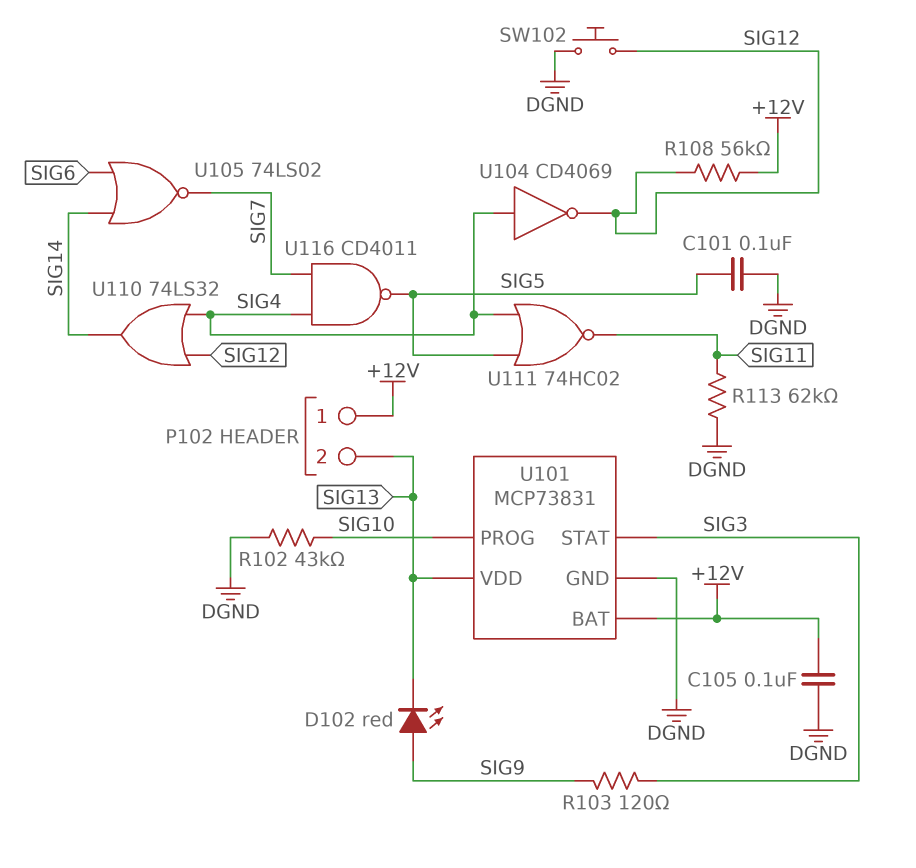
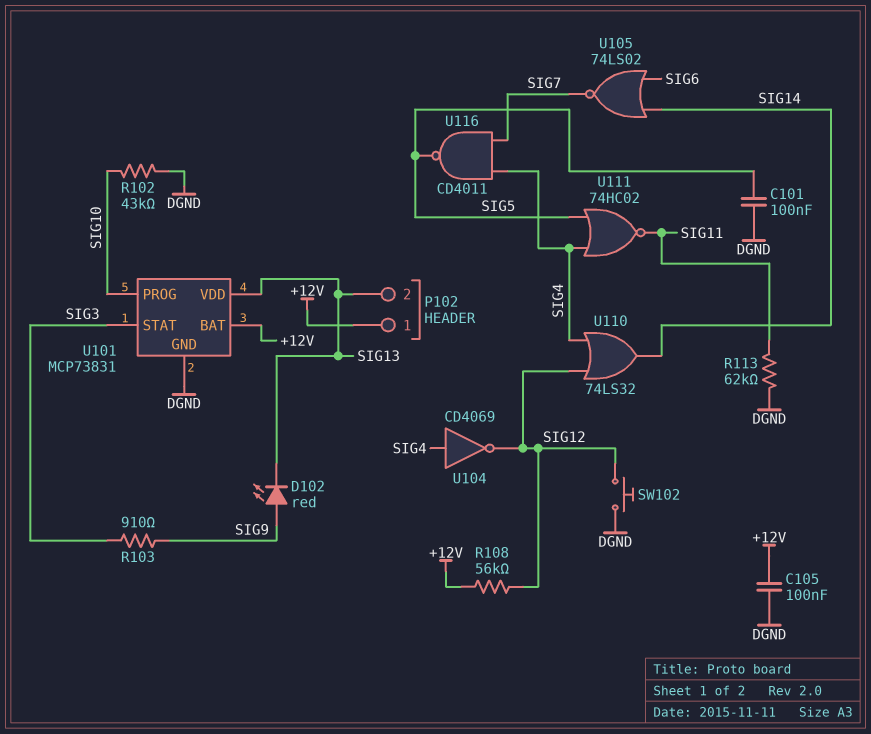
R103: 120 (SIG3, SIG9) -> 910 (SIG3, SIG9)

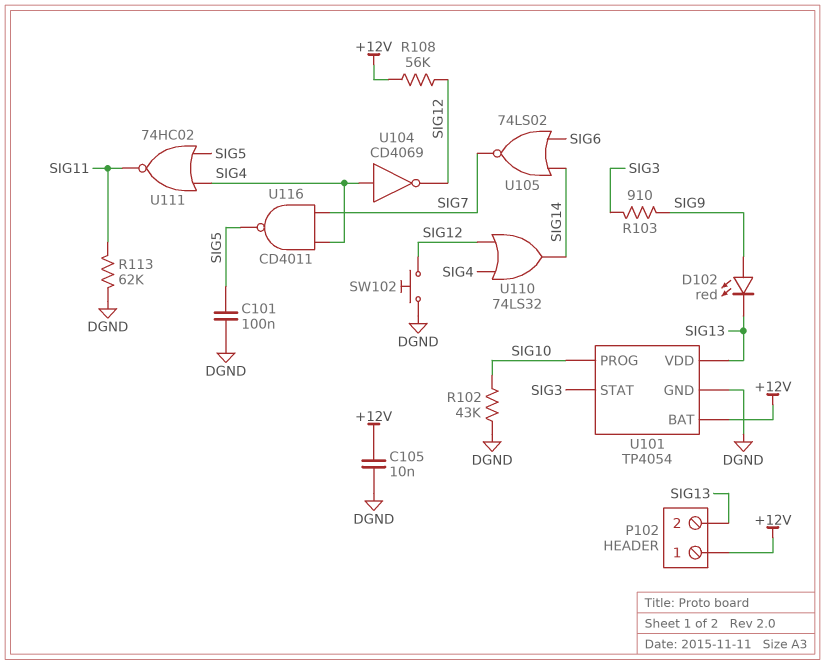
C105: 100nF (+12V, DGND) -> 10nF (+12V, DGND)
U101: MCP73831 -> TP4054

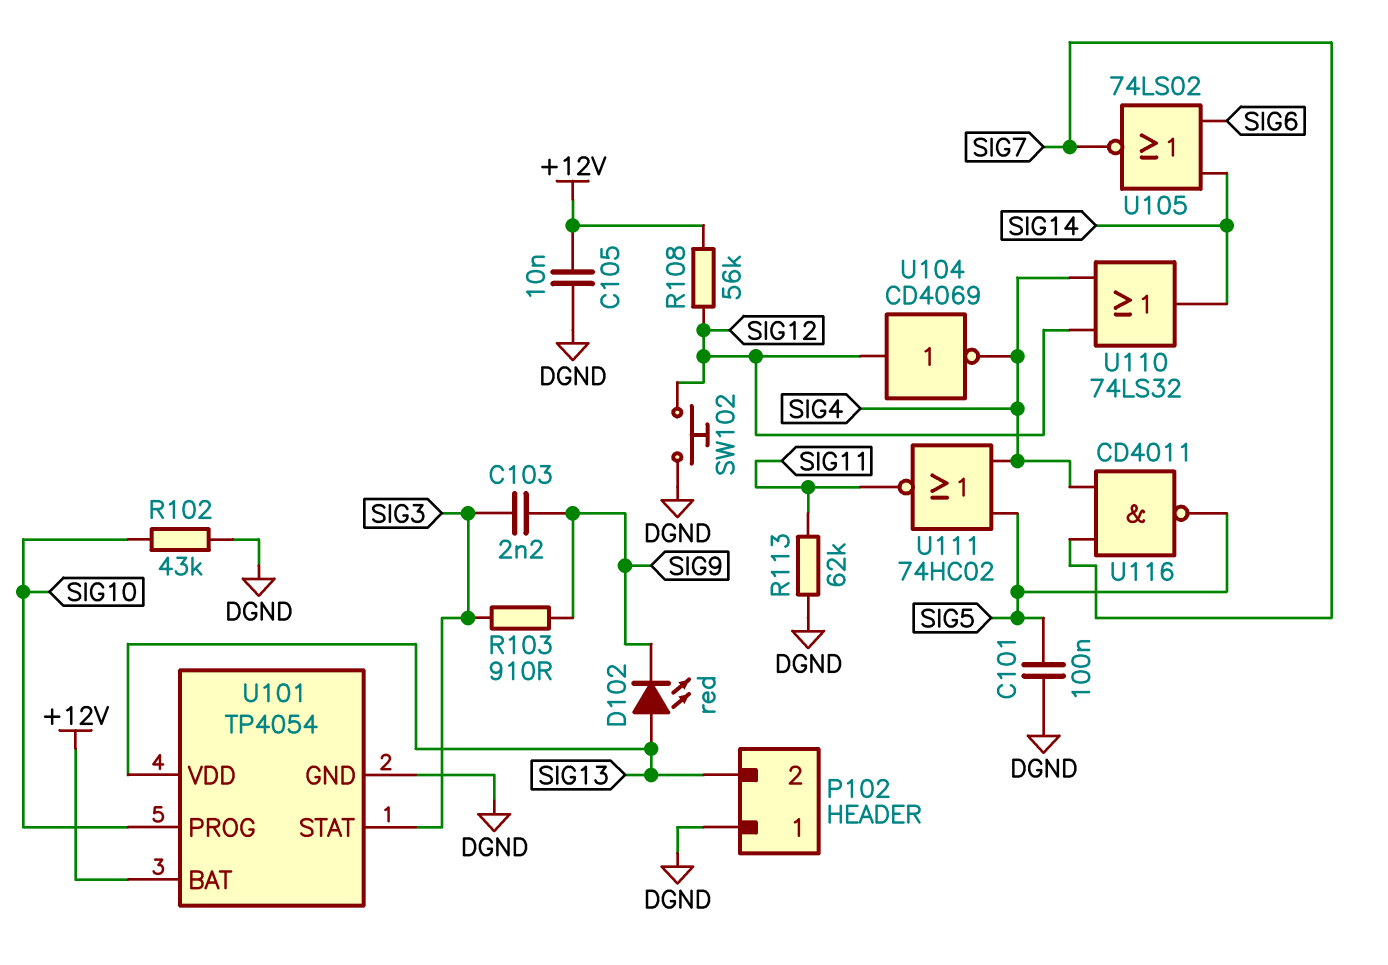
C103: none -> 2.2nF (SIG3, SIG9)
D102: LED red (A SIG9, K SIG13) -> LED red (A SIG13, K SIG9)
P102 pin 1: +12V -> DGND
U104: NOT CD4069 (in SIG4, out SIG12) -> NOT CD4069 (in SIG12, out SIG4)

